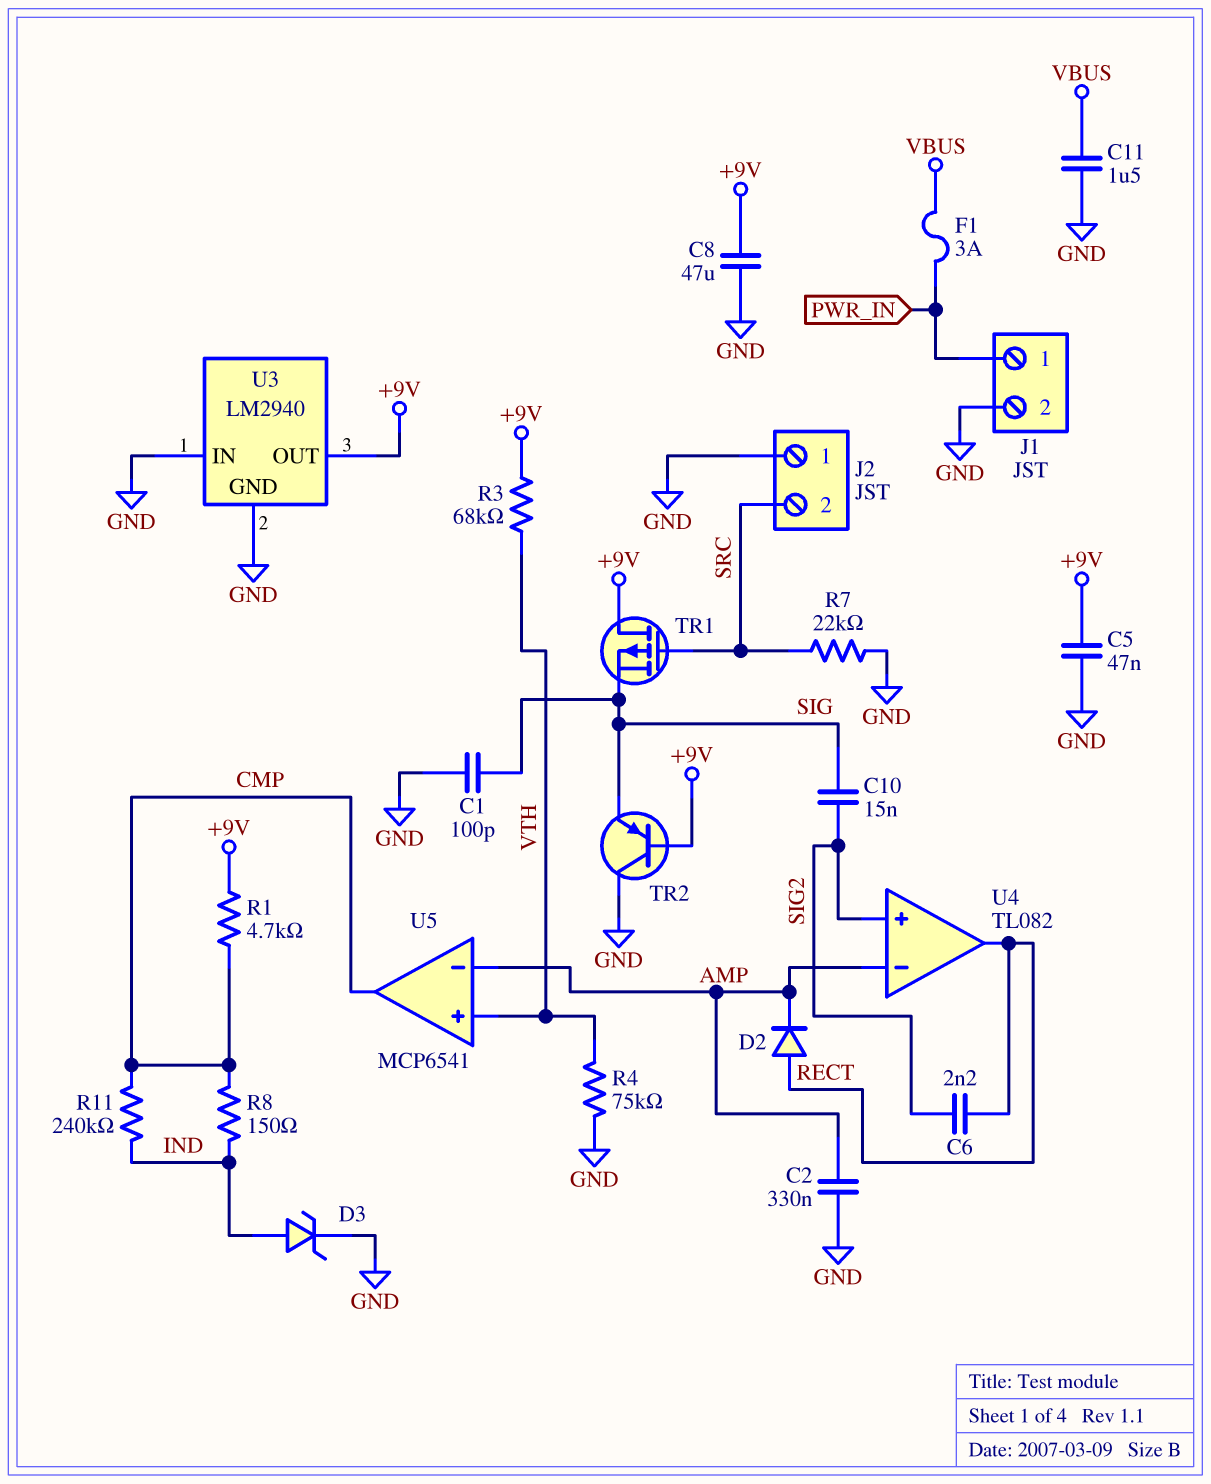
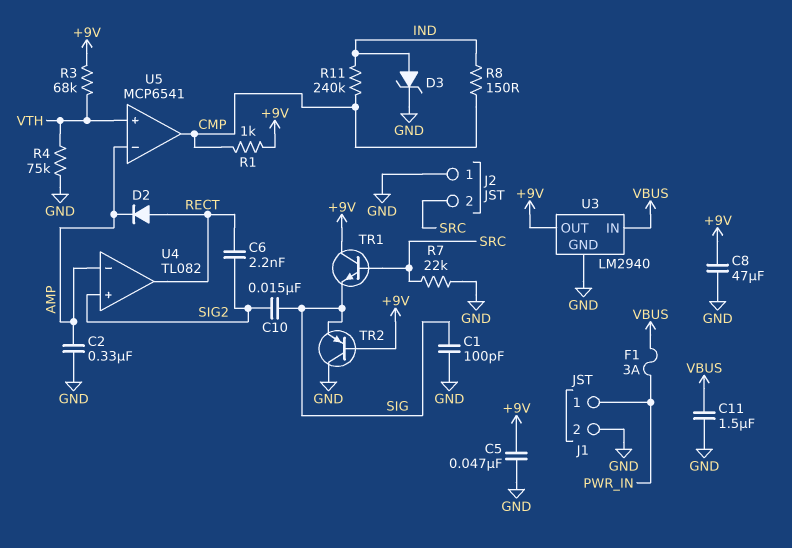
R1: 4.7k (+9V, CMP) -> 1k (+9V, CMP)
TR1: PMOS (G SRC, D +9V, S SIG) -> NPN (B SRC, C +9V, E SIG)
U3 pin IN: GND -> VBUS

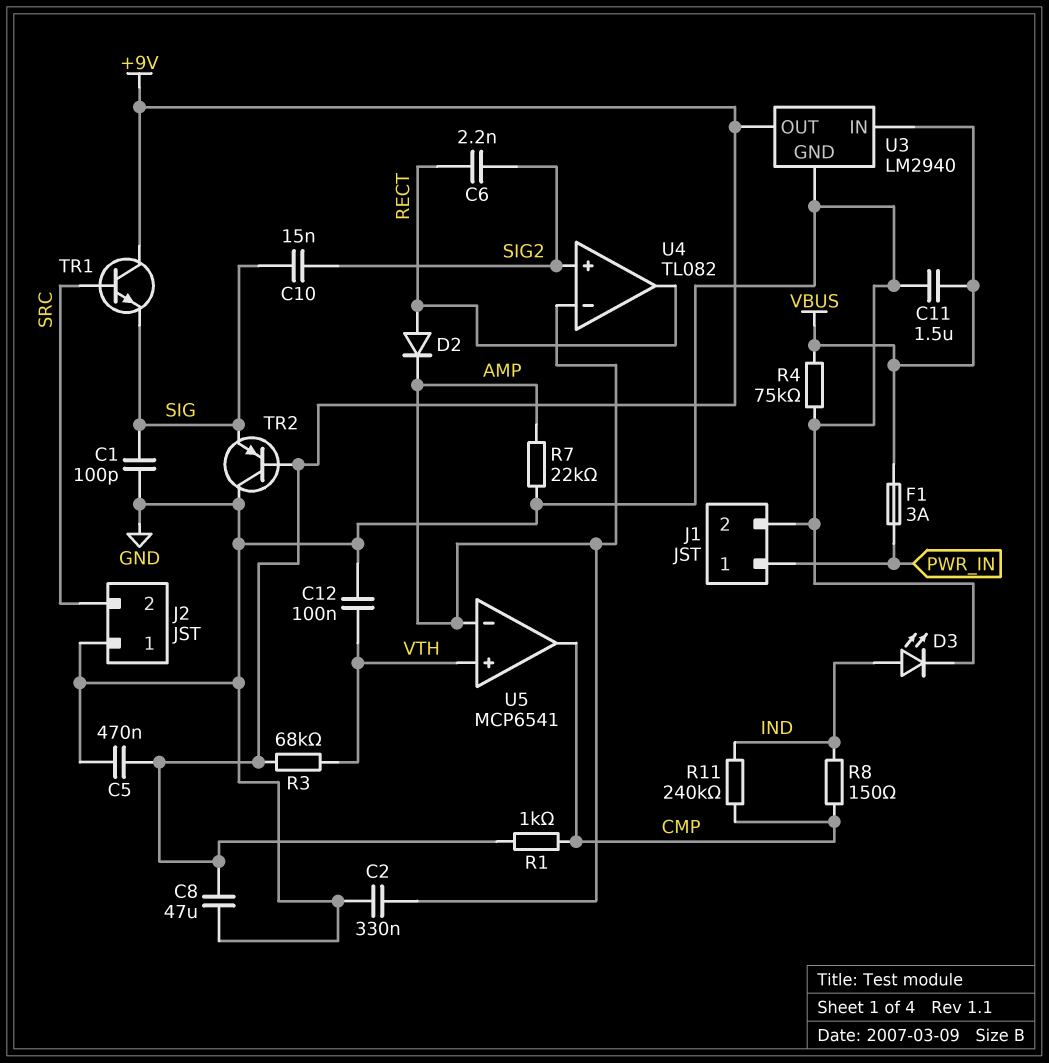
C5: 47nF (+9V, GND) -> 470nF (+9V, GND)
C12: none -> 100nF (GND, VTH)
D3: zener (A IND, K GND) -> LED (A IND, K GND)
R4: 75k (GND, VTH) -> 75k (GND, VBUS)
R7: 22k (GND, SRC) -> 22k (AMP, GND)

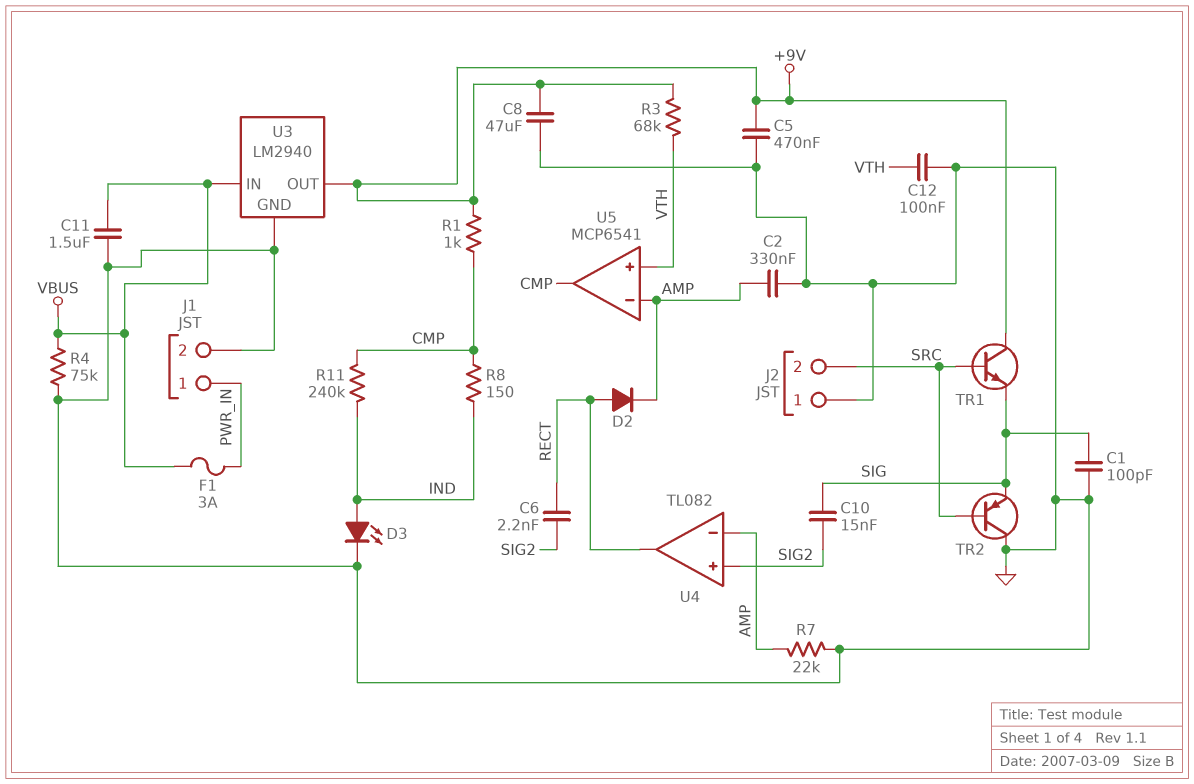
TR2: PNP (B +9V, C GND, E SIG) -> PNP (B SRC, C GND, E SIG)

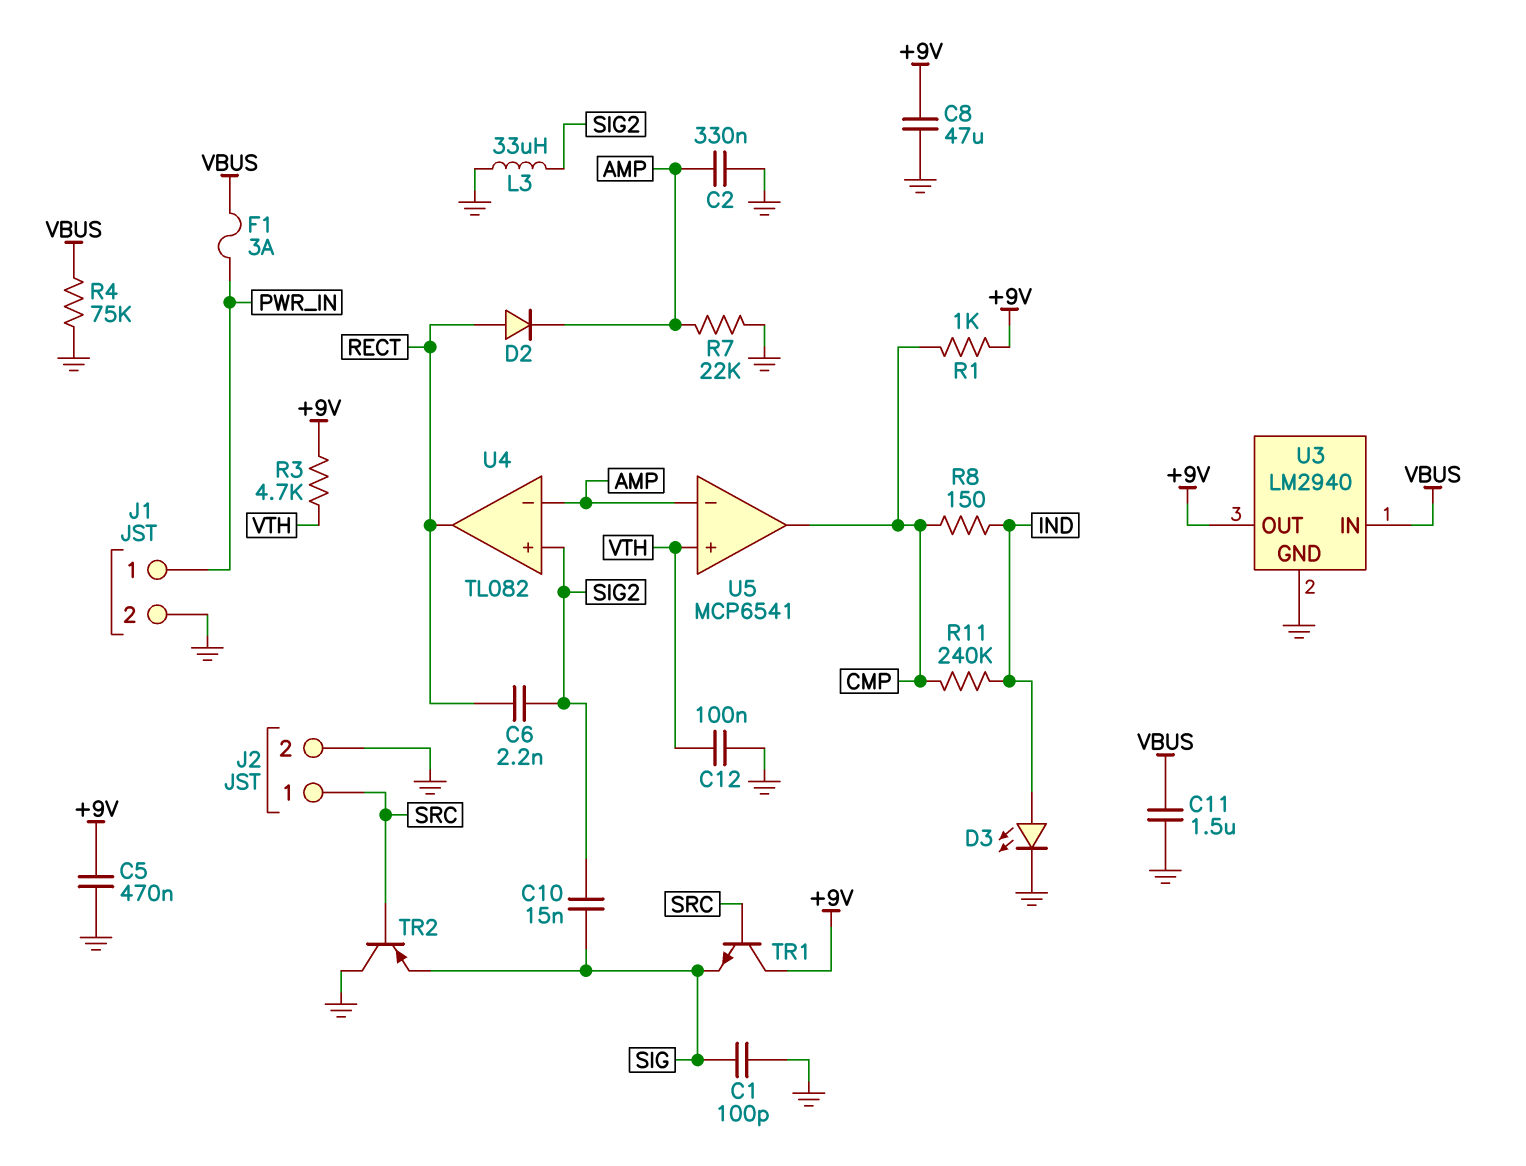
J2 pin 1: GND -> SRC
J2 pin 2: SRC -> GND
L3: none -> 33uH (GND, SIG2)
R3: 68k (+9V, VTH) -> 4.7k (+9V, VTH)

